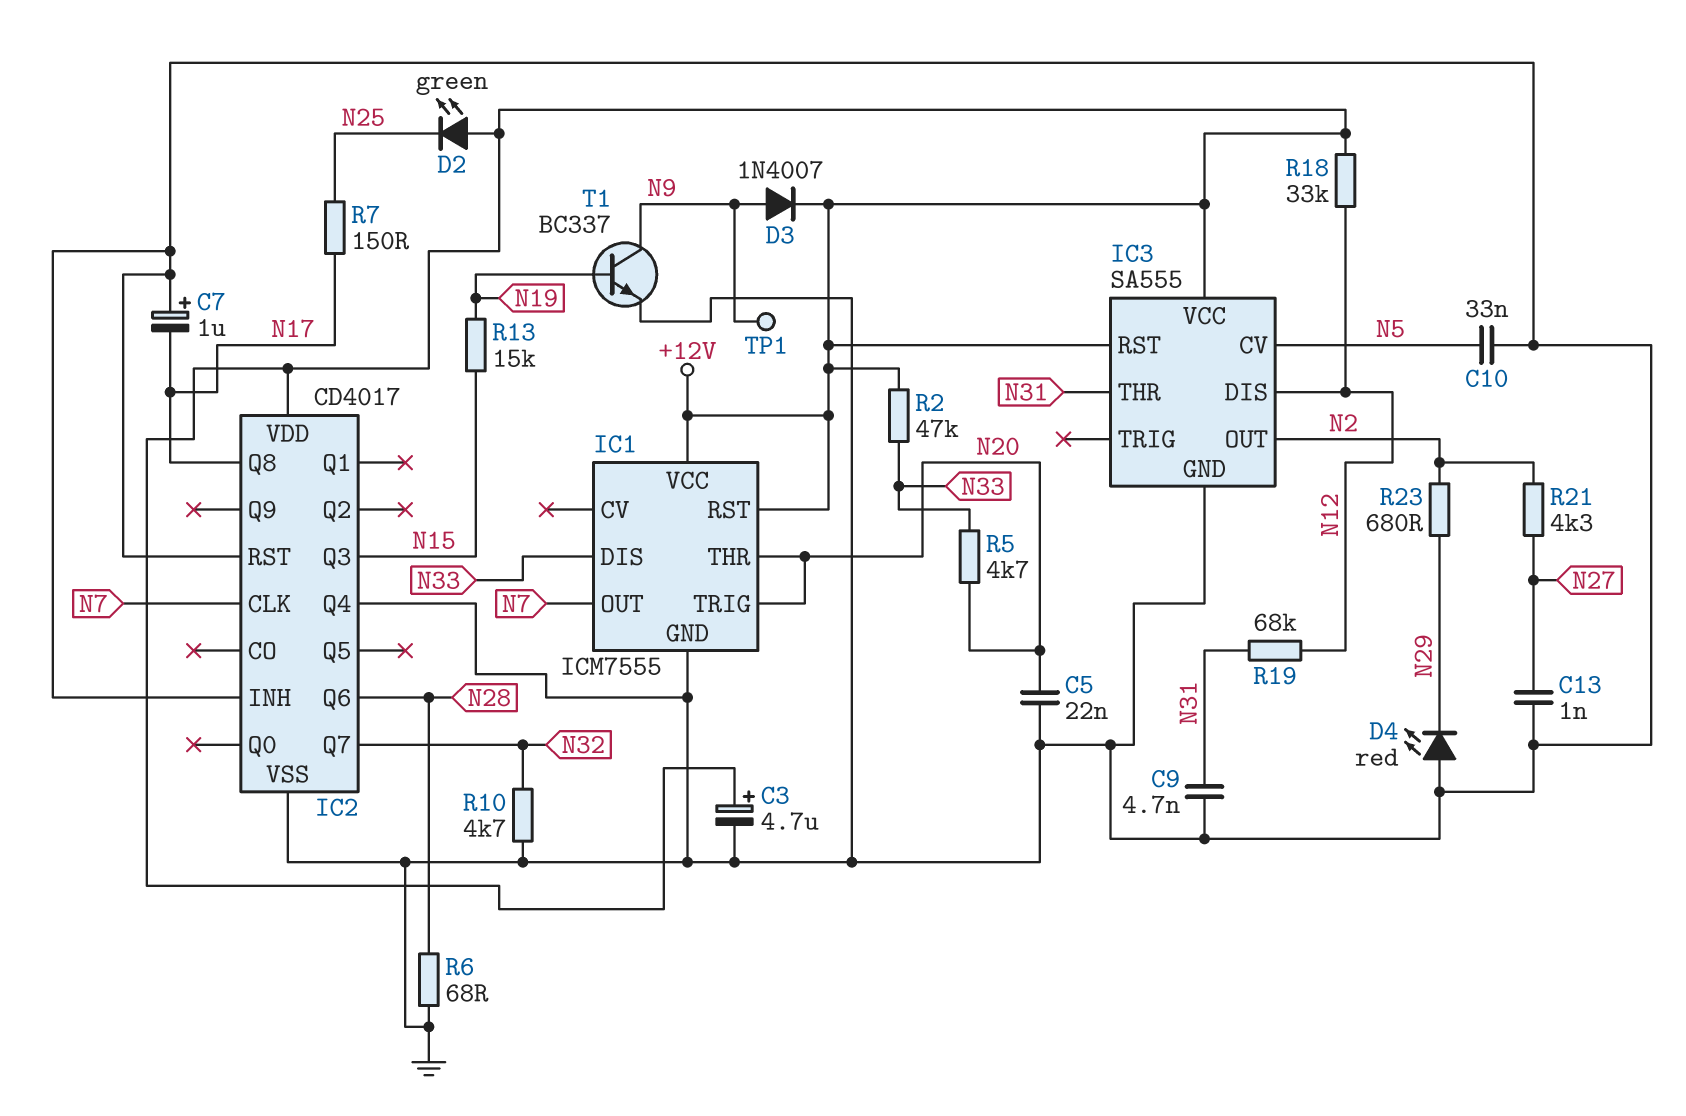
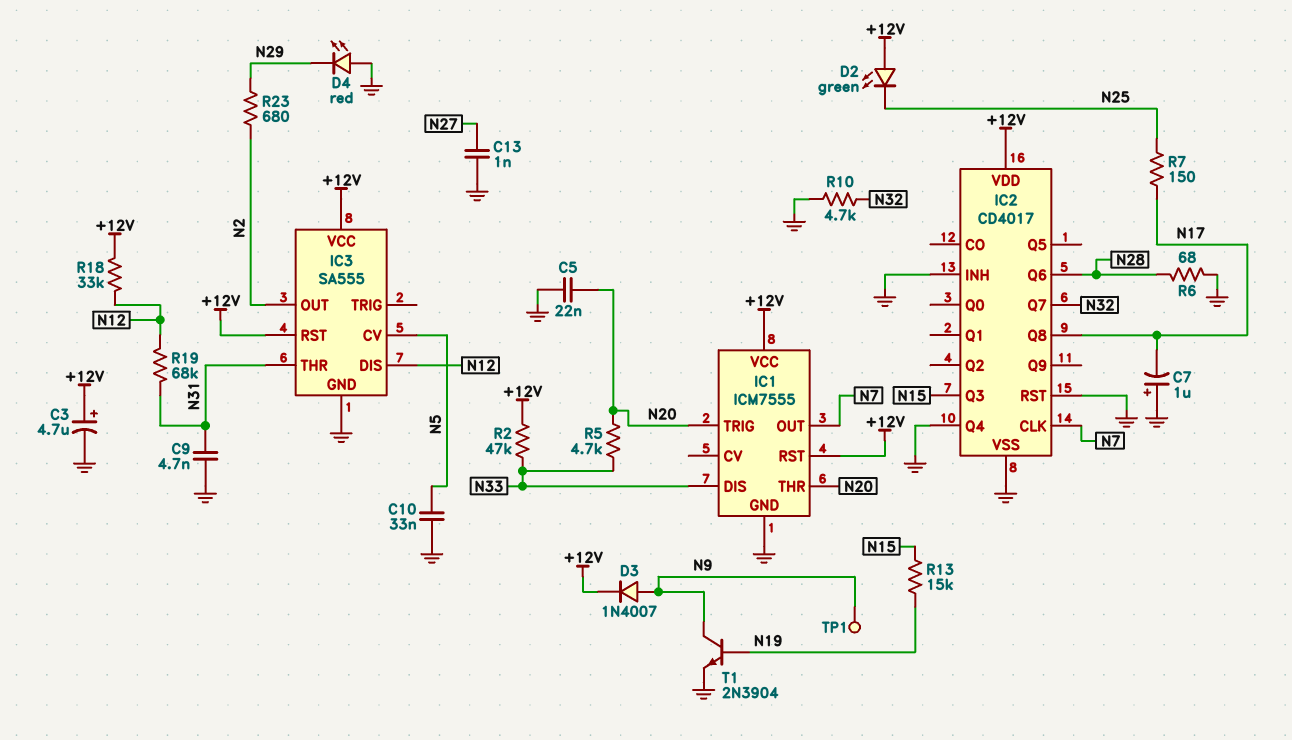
R21: 4.3k (N2, N27) -> none
T1: NPN BC337 (B N19, C N9, E GND) -> NPN 2N3904 (B N19, C N9, E GND)

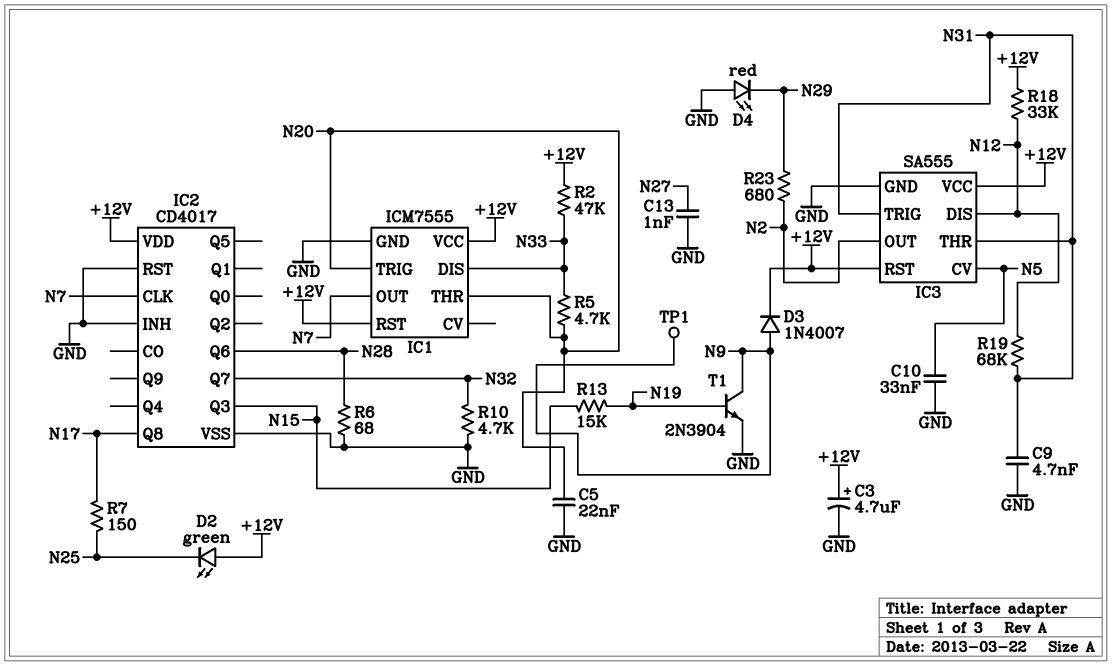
C7: 1uF (plus GND, minus N17) -> none
IC2 pin Q4: GND -> none
IC3 pin TRIG: none -> N31

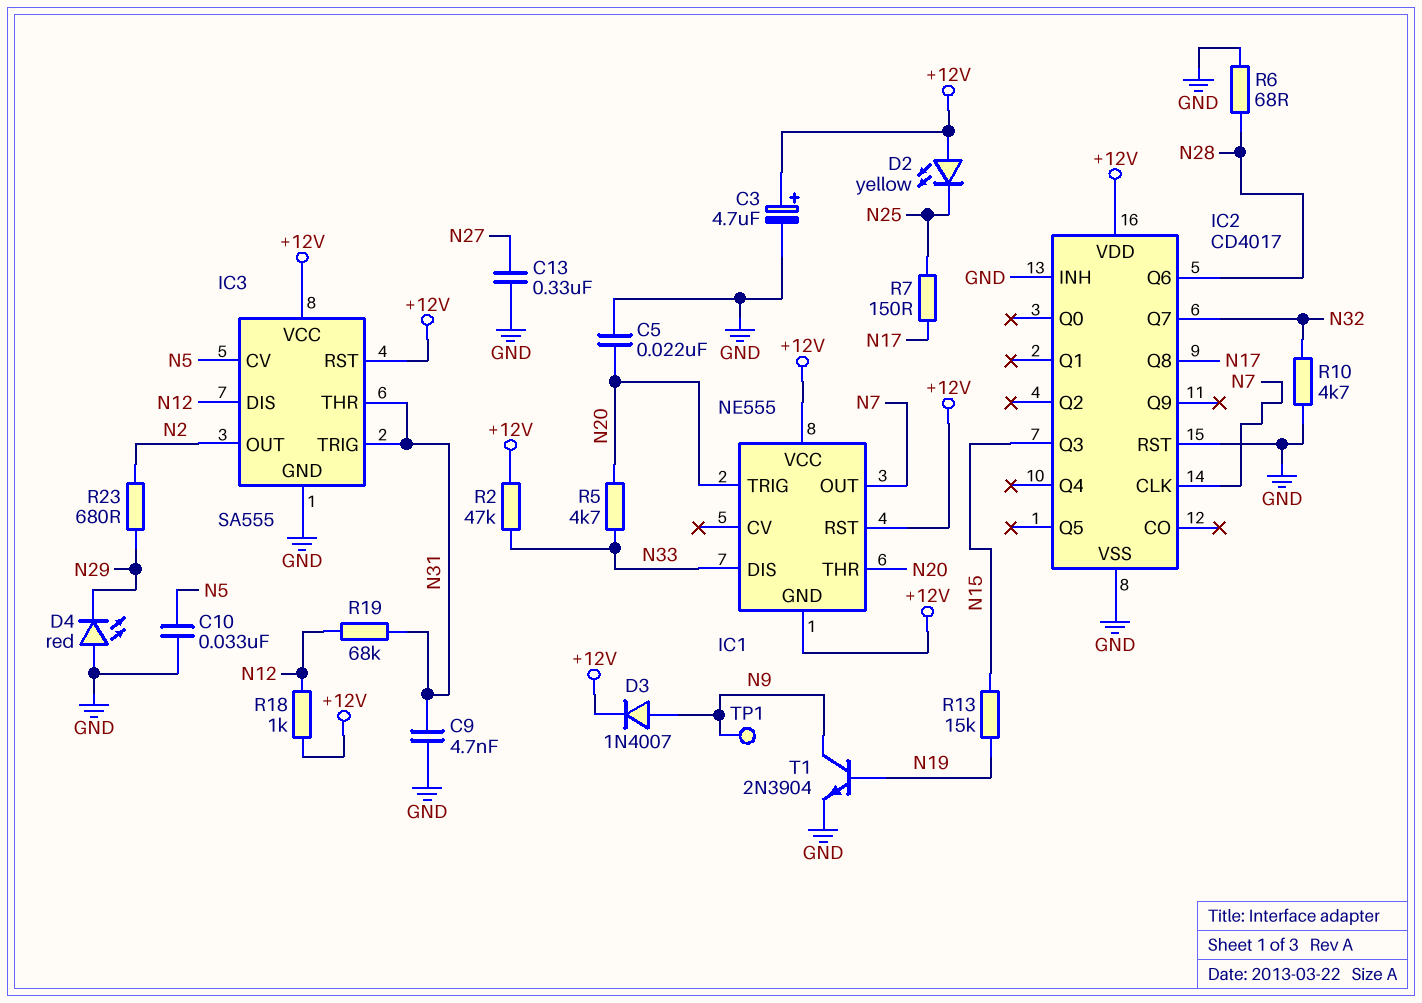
C13: 1nF (GND, N27) -> 330nF (GND, N27)
D2: LED green (A +12V, K N25) -> LED yellow (A +12V, K N25)
IC1: ICM7555 -> NE555
IC1 pin GND: GND -> +12V
R18: 33k (+12V, N12) -> 1k (+12V, N12)

